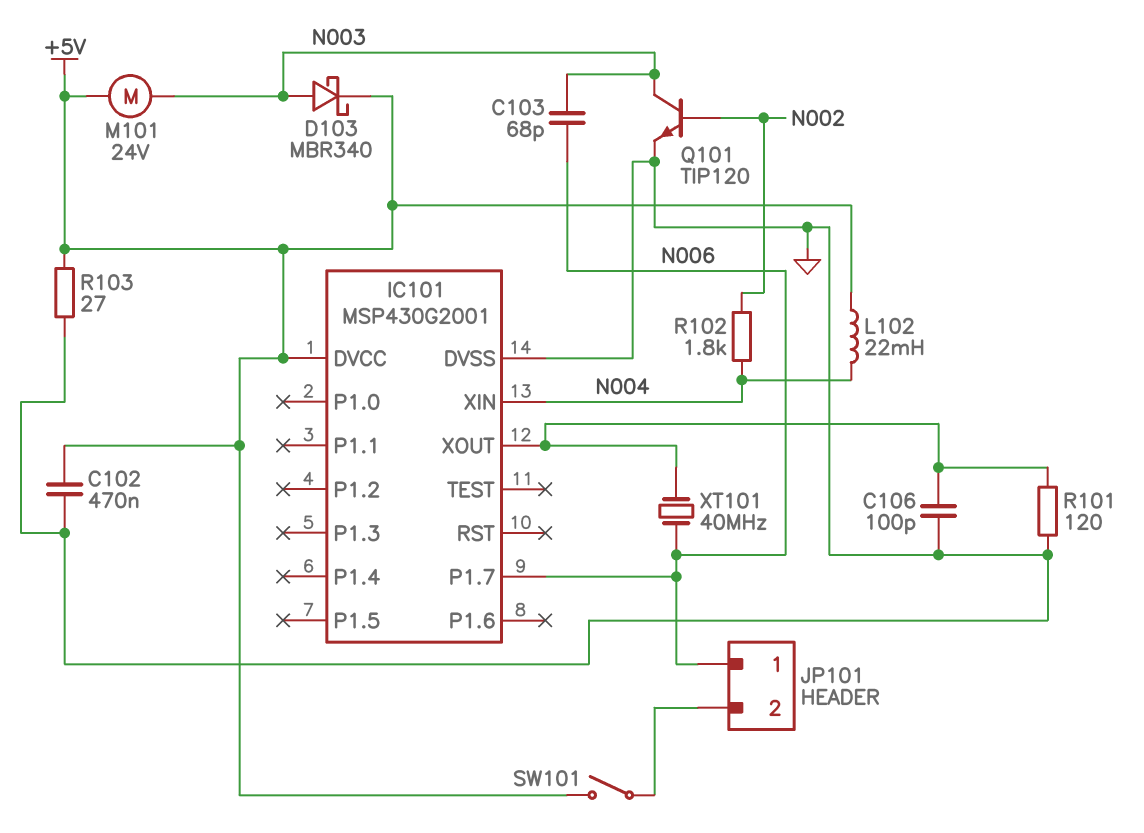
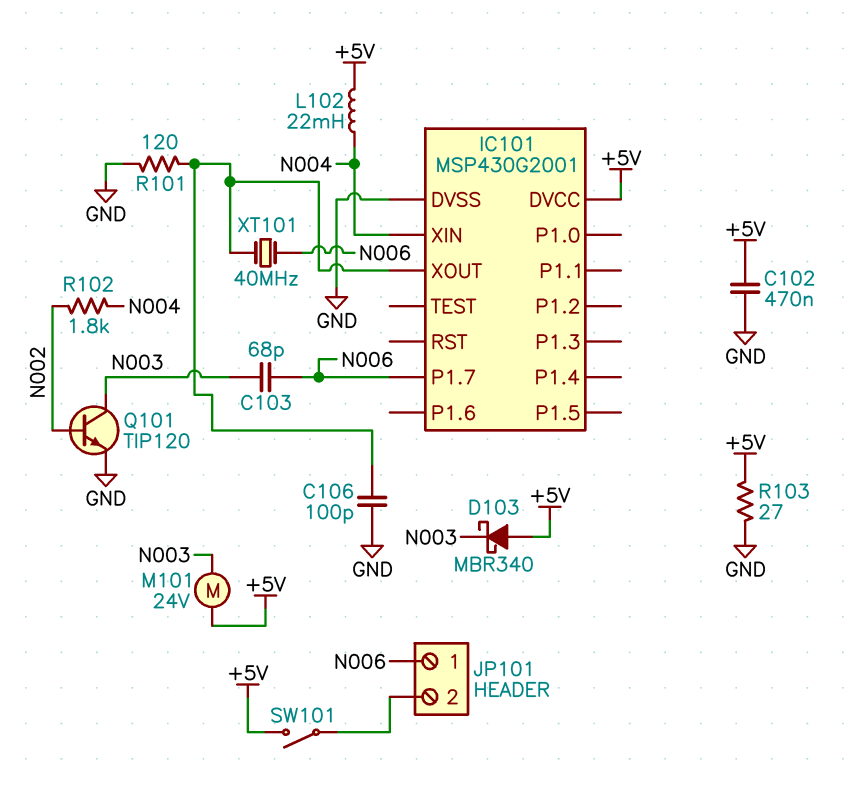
D103: schottky MBR340 (A N003, K +5V) -> schottky MBR340 (A +5V, K N003)

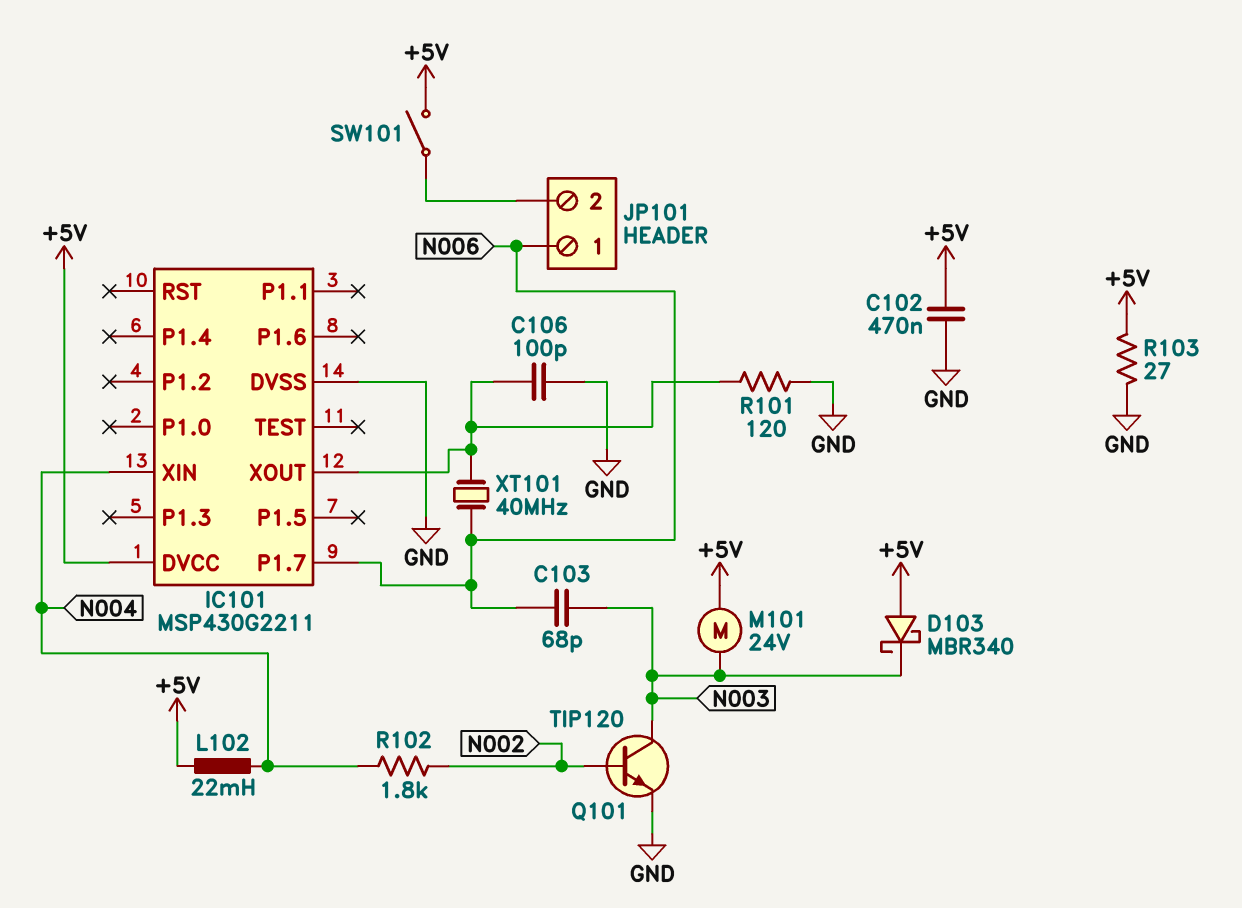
IC101: MSP430G2001 -> MSP430G2211

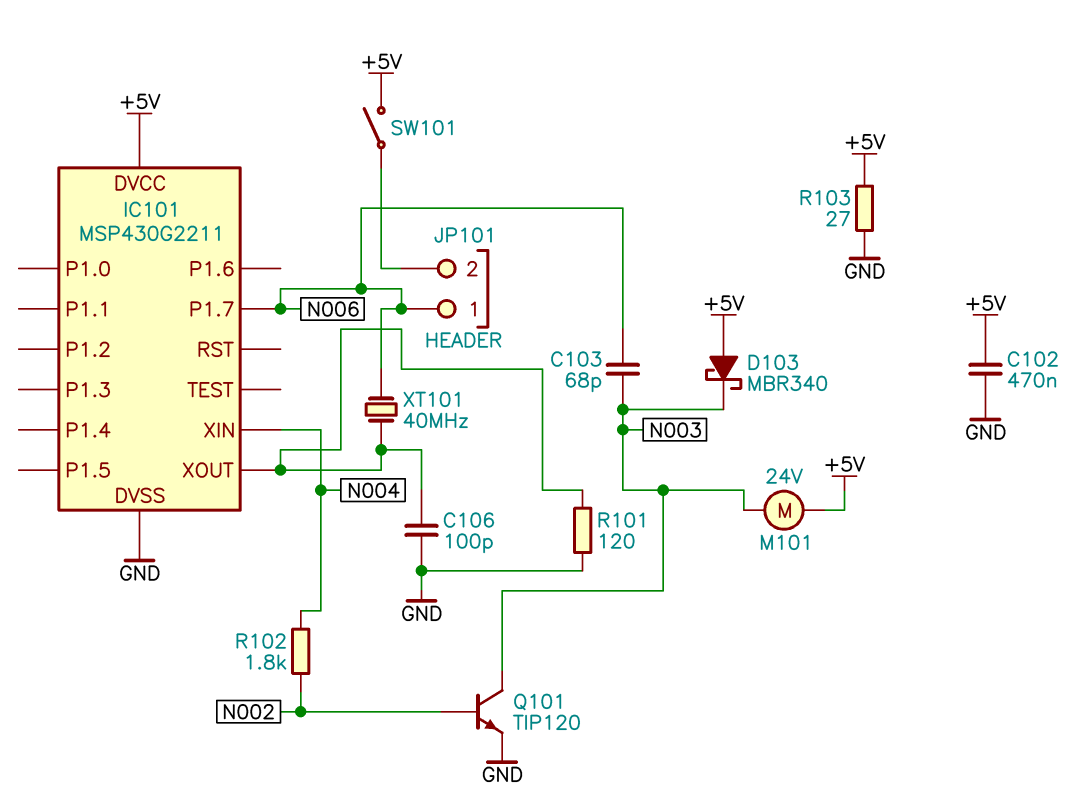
L102: 22mH (+5V, N004) -> none

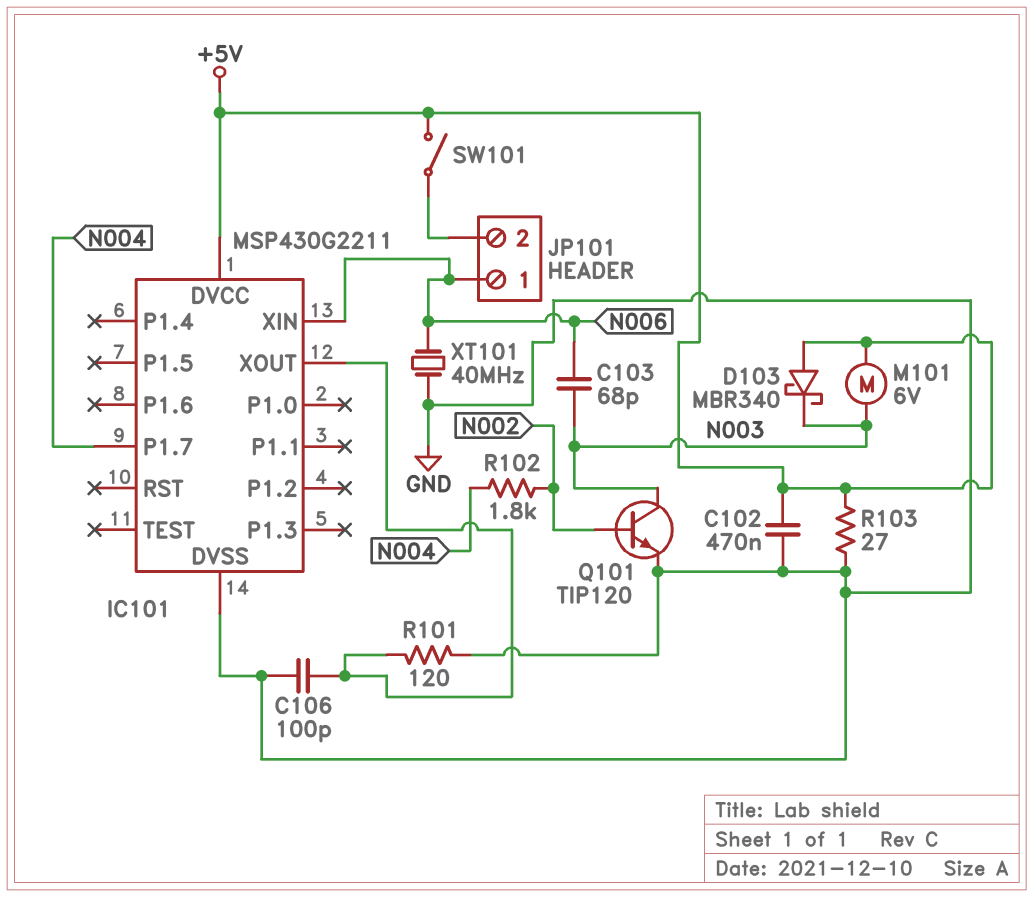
IC101 pin P1.7: N006 -> N004
IC101 pin XIN: N004 -> N006
M101: motor 24V (+5V, N003) -> motor 6V (+5V, N003)
XT101: 40MHz (IC101/XOUT, N006) -> 40MHz (GND, N006)

